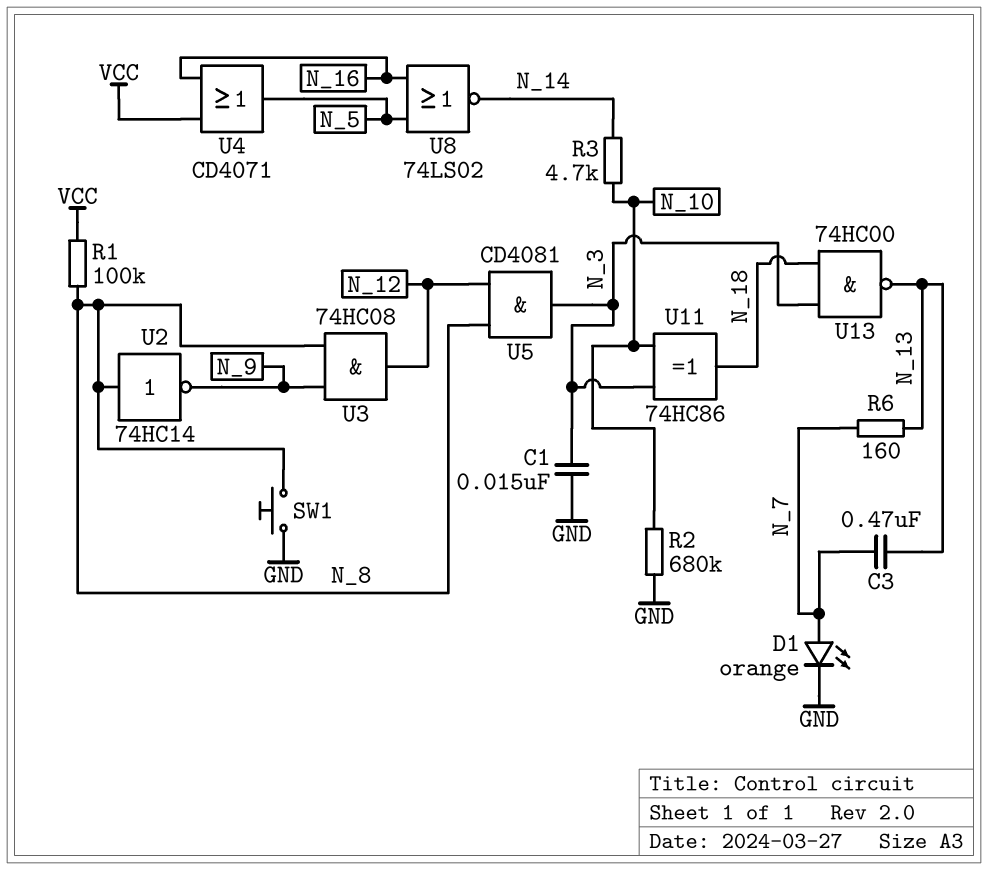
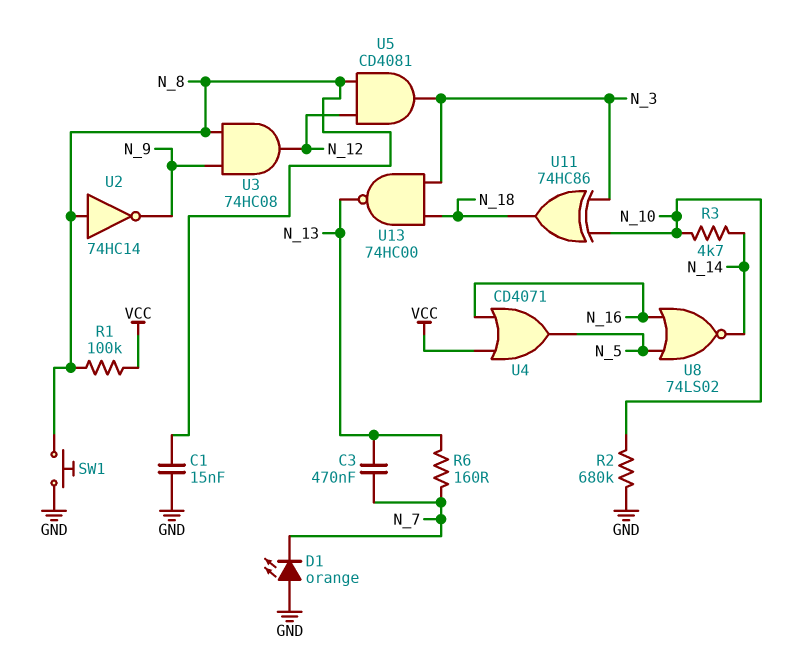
C1: 15nF (GND, N_3) -> 15nF (GND, N_8)
D1: LED orange (A N_7, K GND) -> LED orange (A GND, K N_7)

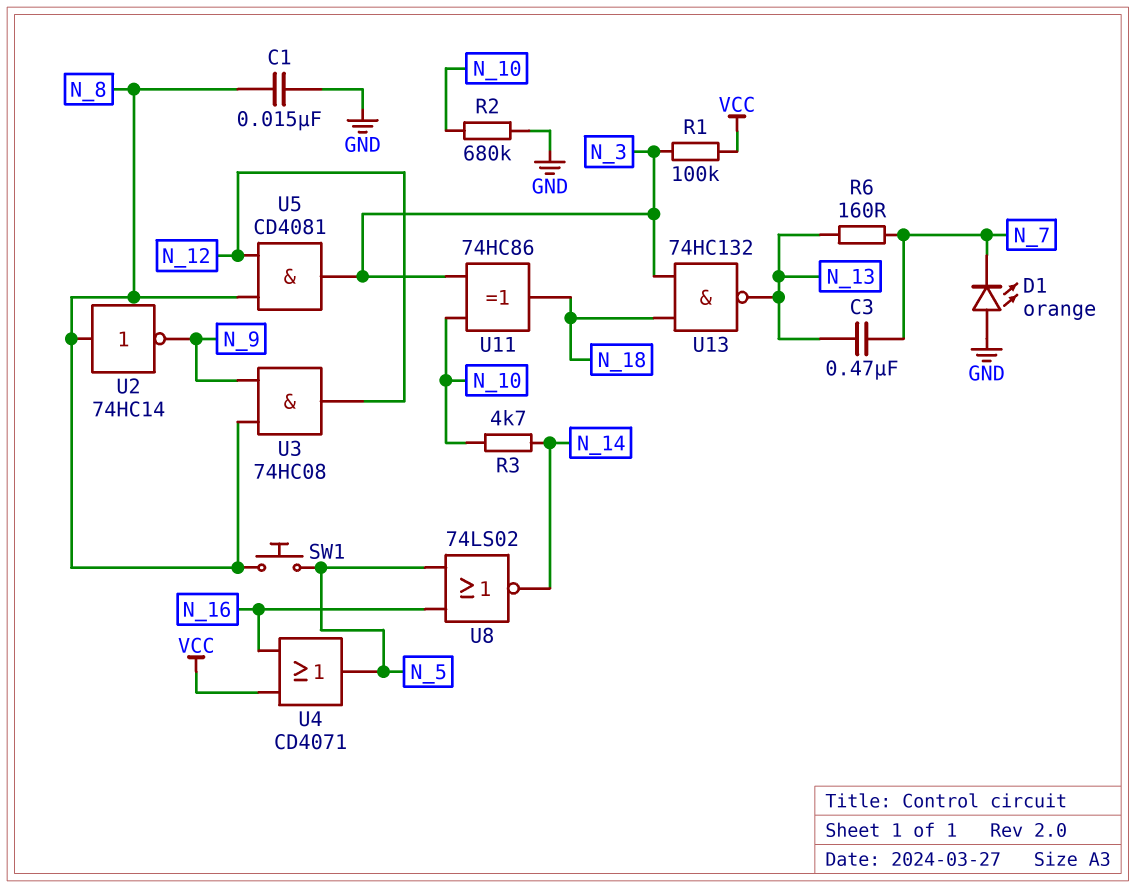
R1: 100k (N_8, VCC) -> 100k (N_3, VCC)
SW1: button (GND, N_8) -> button (N_5, N_8)
U13: NAND 74HC00 (in N_3, in N_18, out N_13) -> NAND 74HC132 (in N_3, in N_18, out N_13)

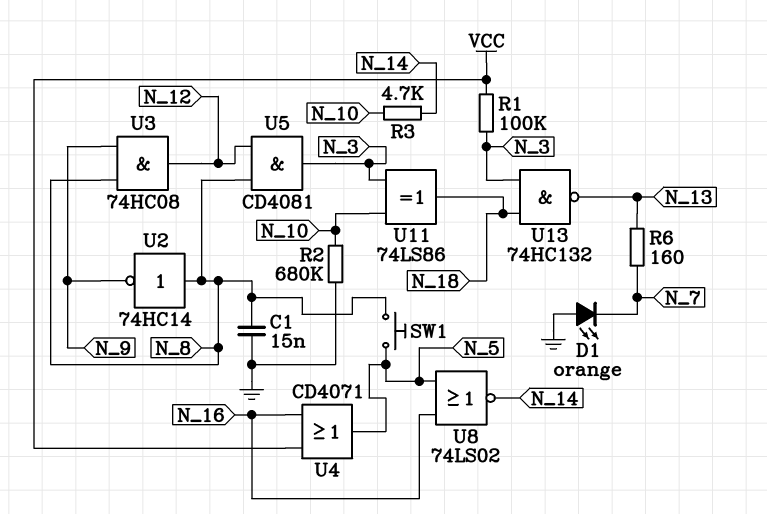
C3: 470nF (N_7, N_13) -> none
U11: XOR 74HC86 (in N_3, in N_10, out N_18) -> XOR 74LS86 (in N_3, in N_10, out N_18)

